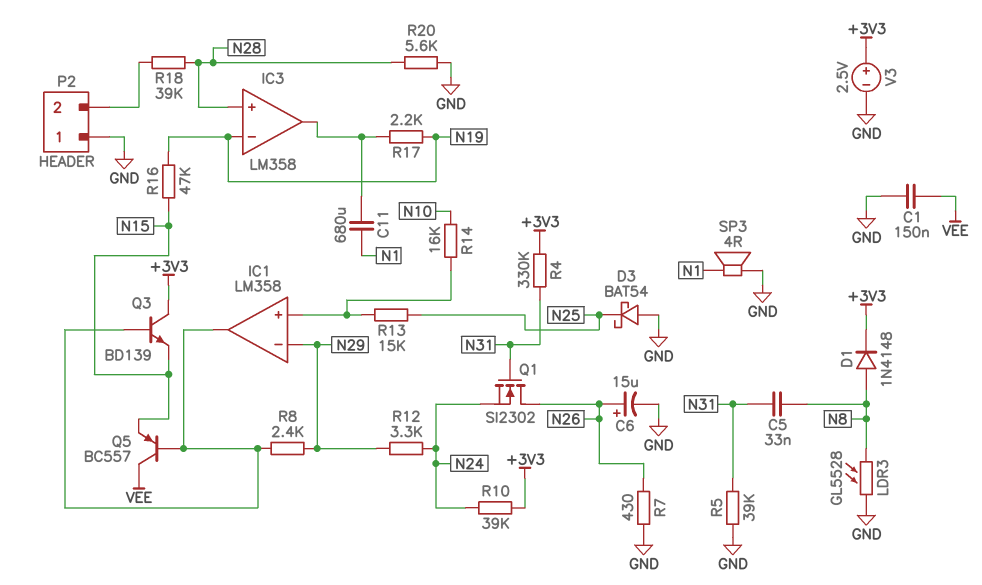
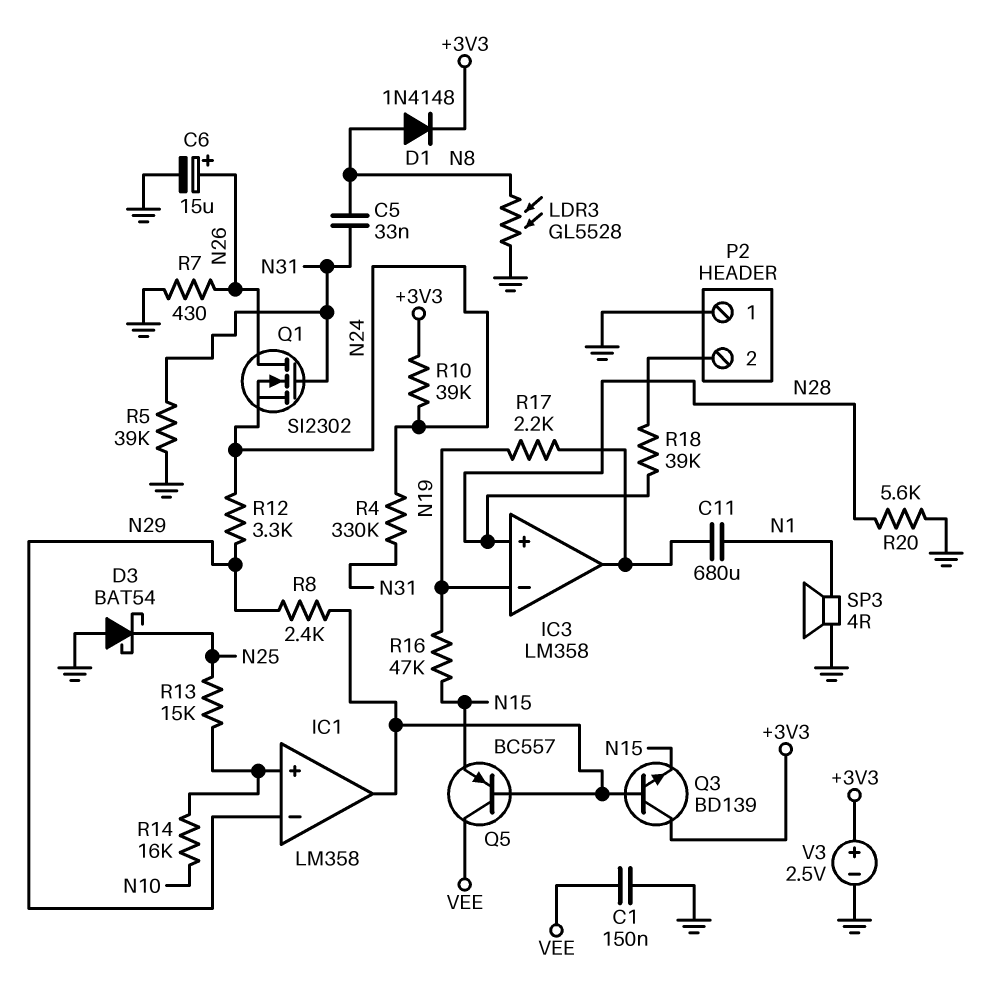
R4: 330k (+3V3, N31) -> 330k (N24, N31)

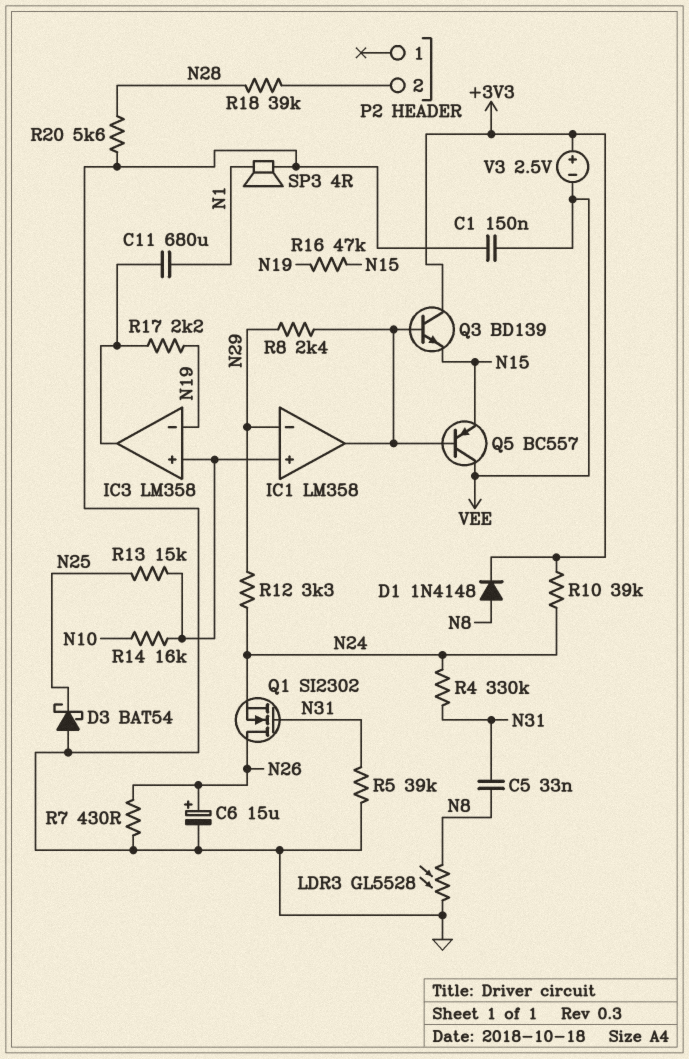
IC3 pin in+: N28 -> IC1/in+
P2 pin 1: GND -> none
V3: 2.5V (plus +3V3, minus GND) -> 2.5V (plus +3V3, minus VEE)

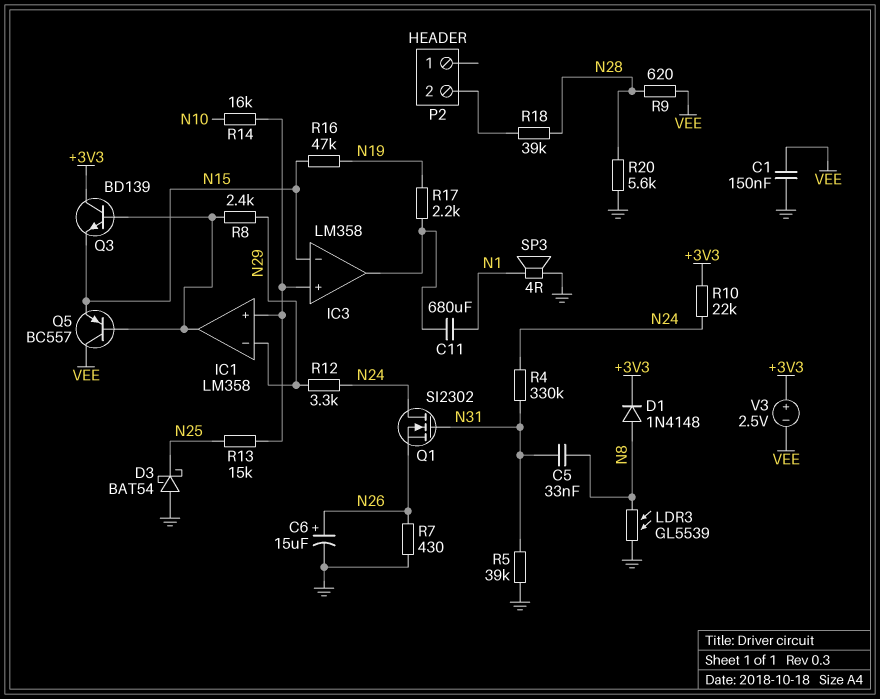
IC3 pin in-: N19 -> N15
LDR3: GL5528 (GND, N8) -> GL5539 (GND, N8)
Q1: NMOS SI2302 (G N31, D N26, S N24) -> NMOS SI2302 (G N31, D N24, S N26)
R9: none -> 620 (N28, VEE)
R10: 39k (+3V3, N24) -> 22k (+3V3, N24)

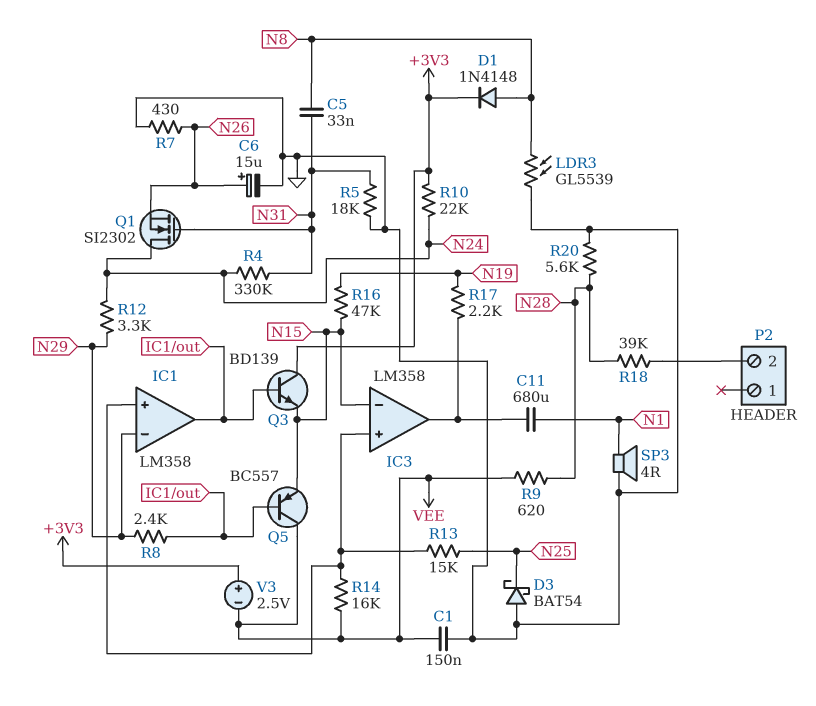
R5: 39k (GND, N31) -> 18k (GND, N31)
R14: 16k (IC1/in+, N10) -> 16k (IC1/in+, VEE)

